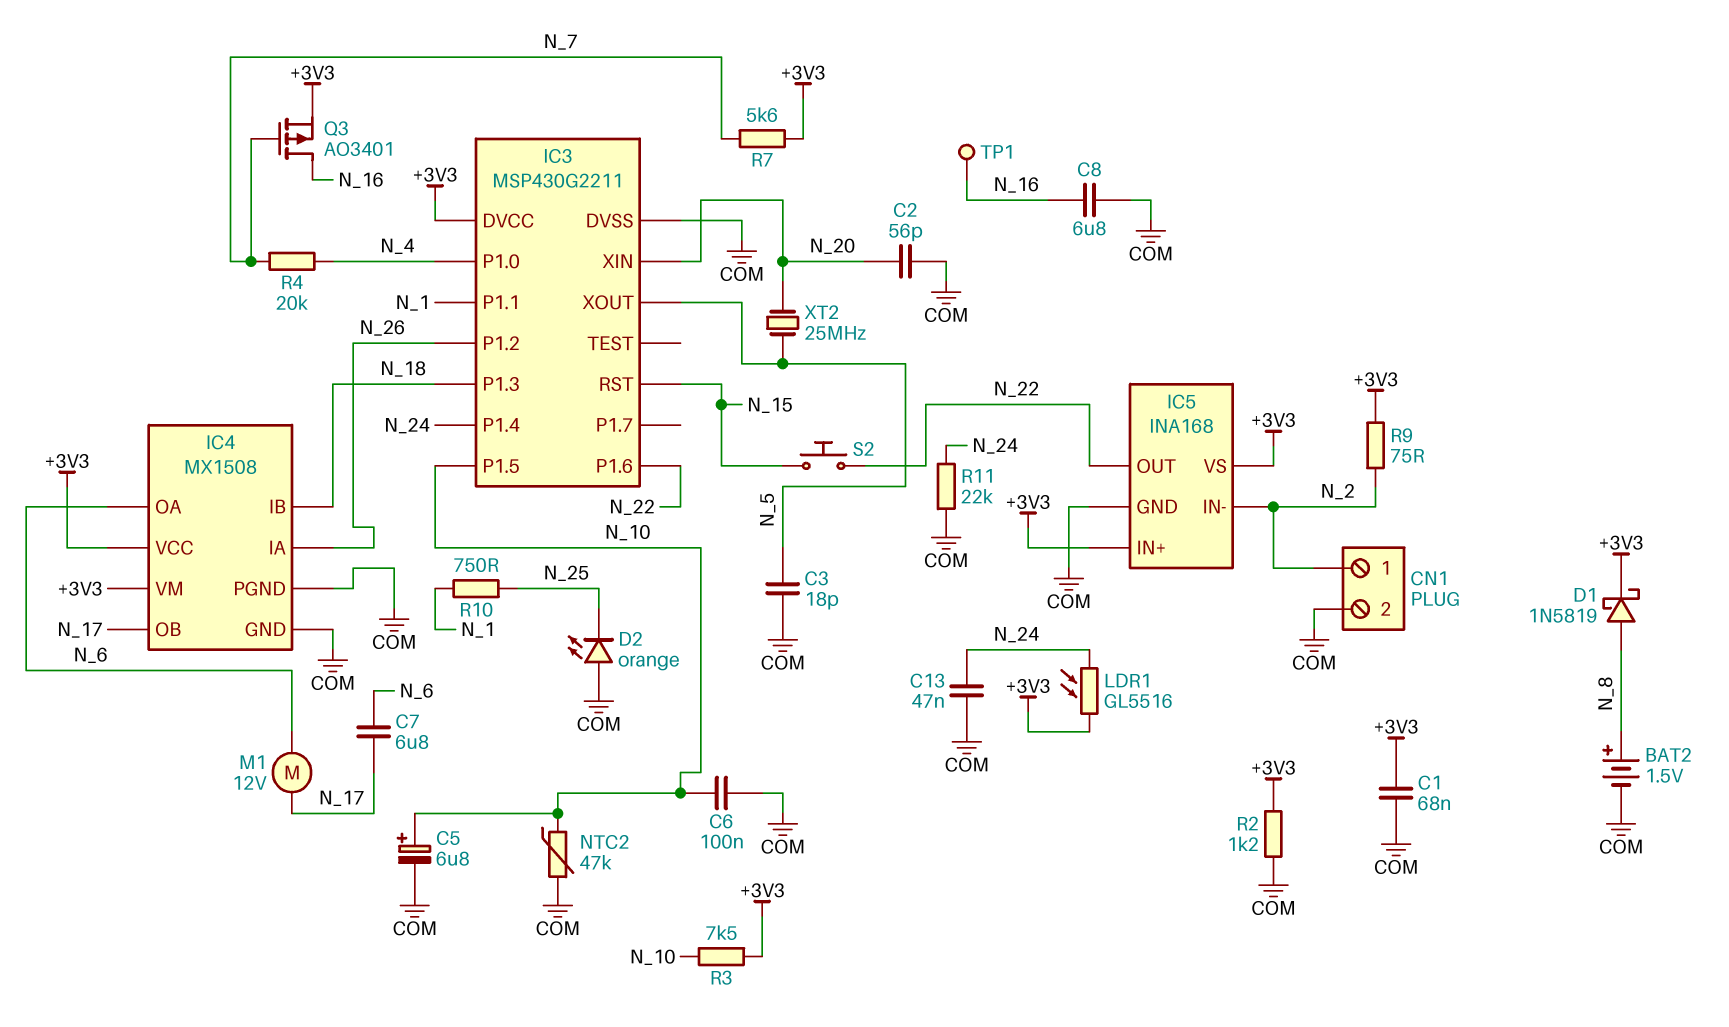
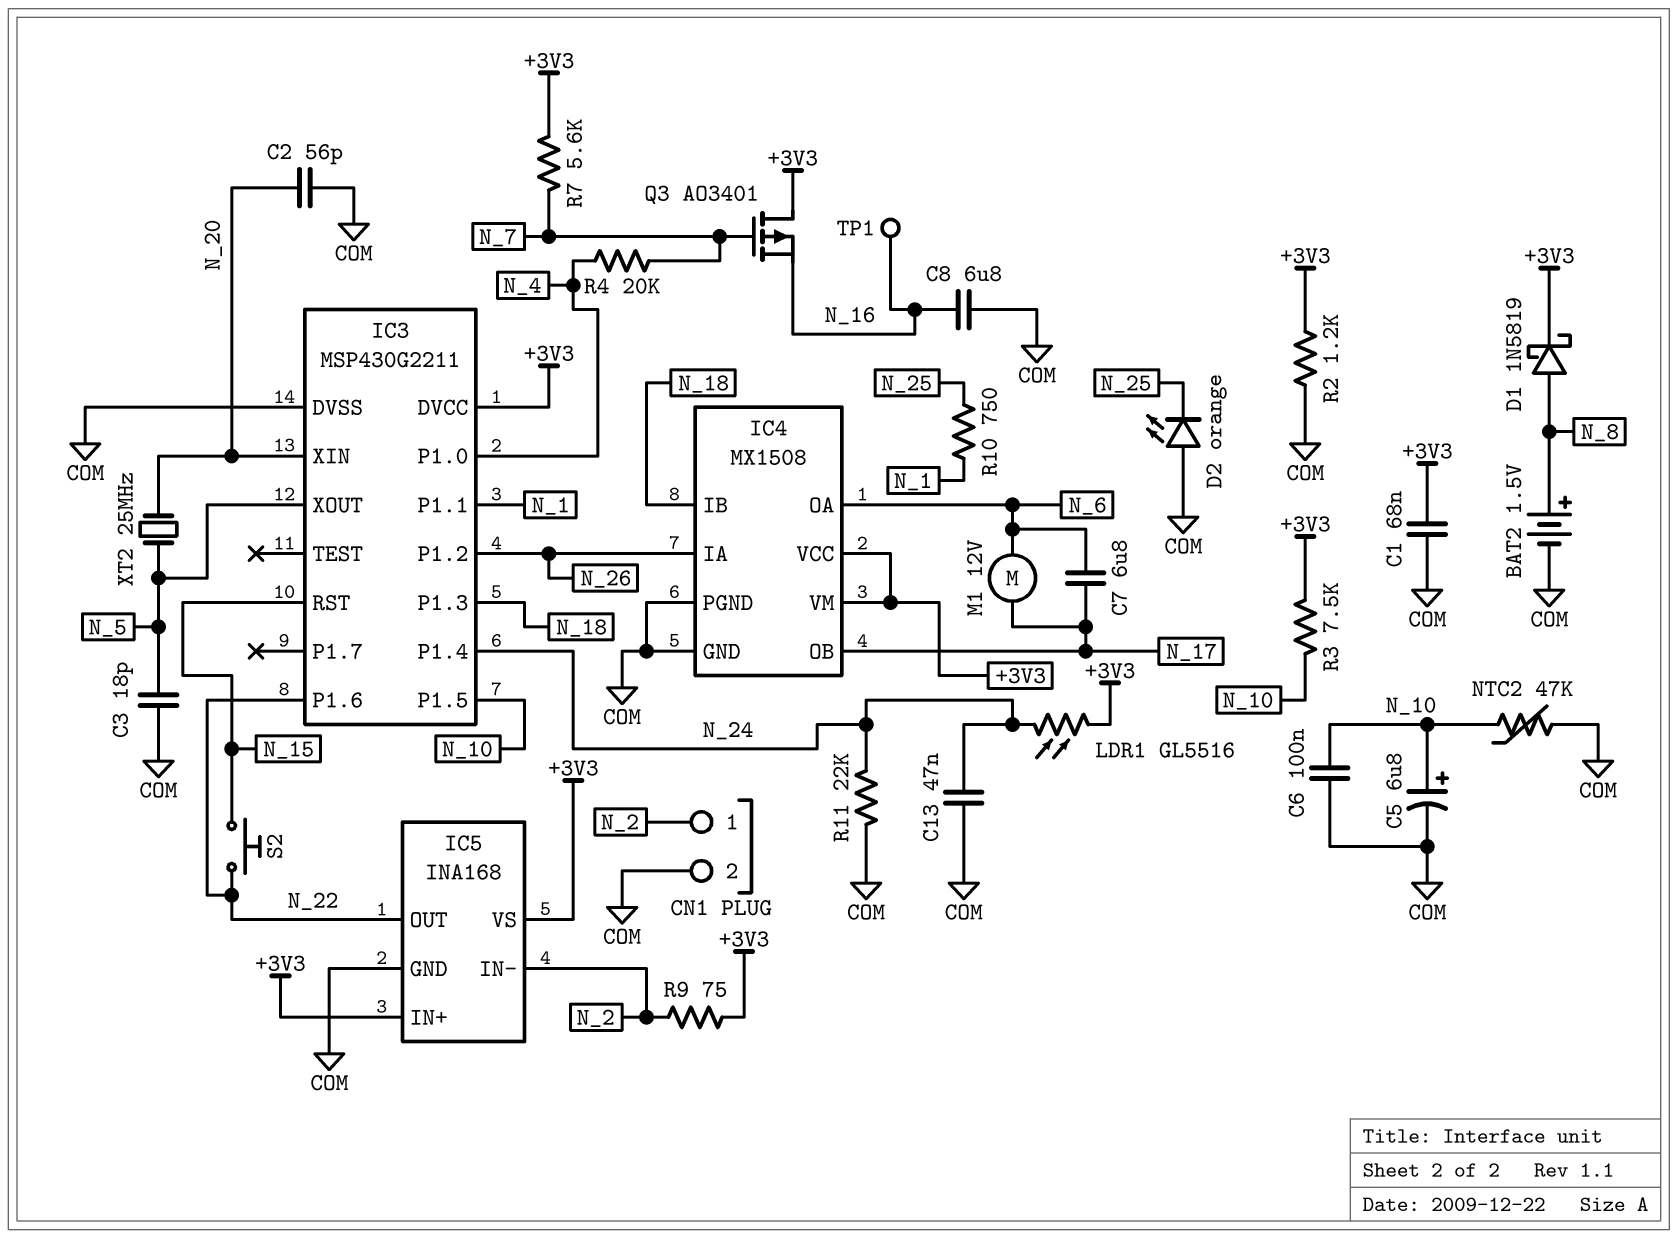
Q3: PMOS AO3401 (G N_7, D N_16, S +3V3) -> PMOS AO3401 (G N_7, D +3V3, S N_16)

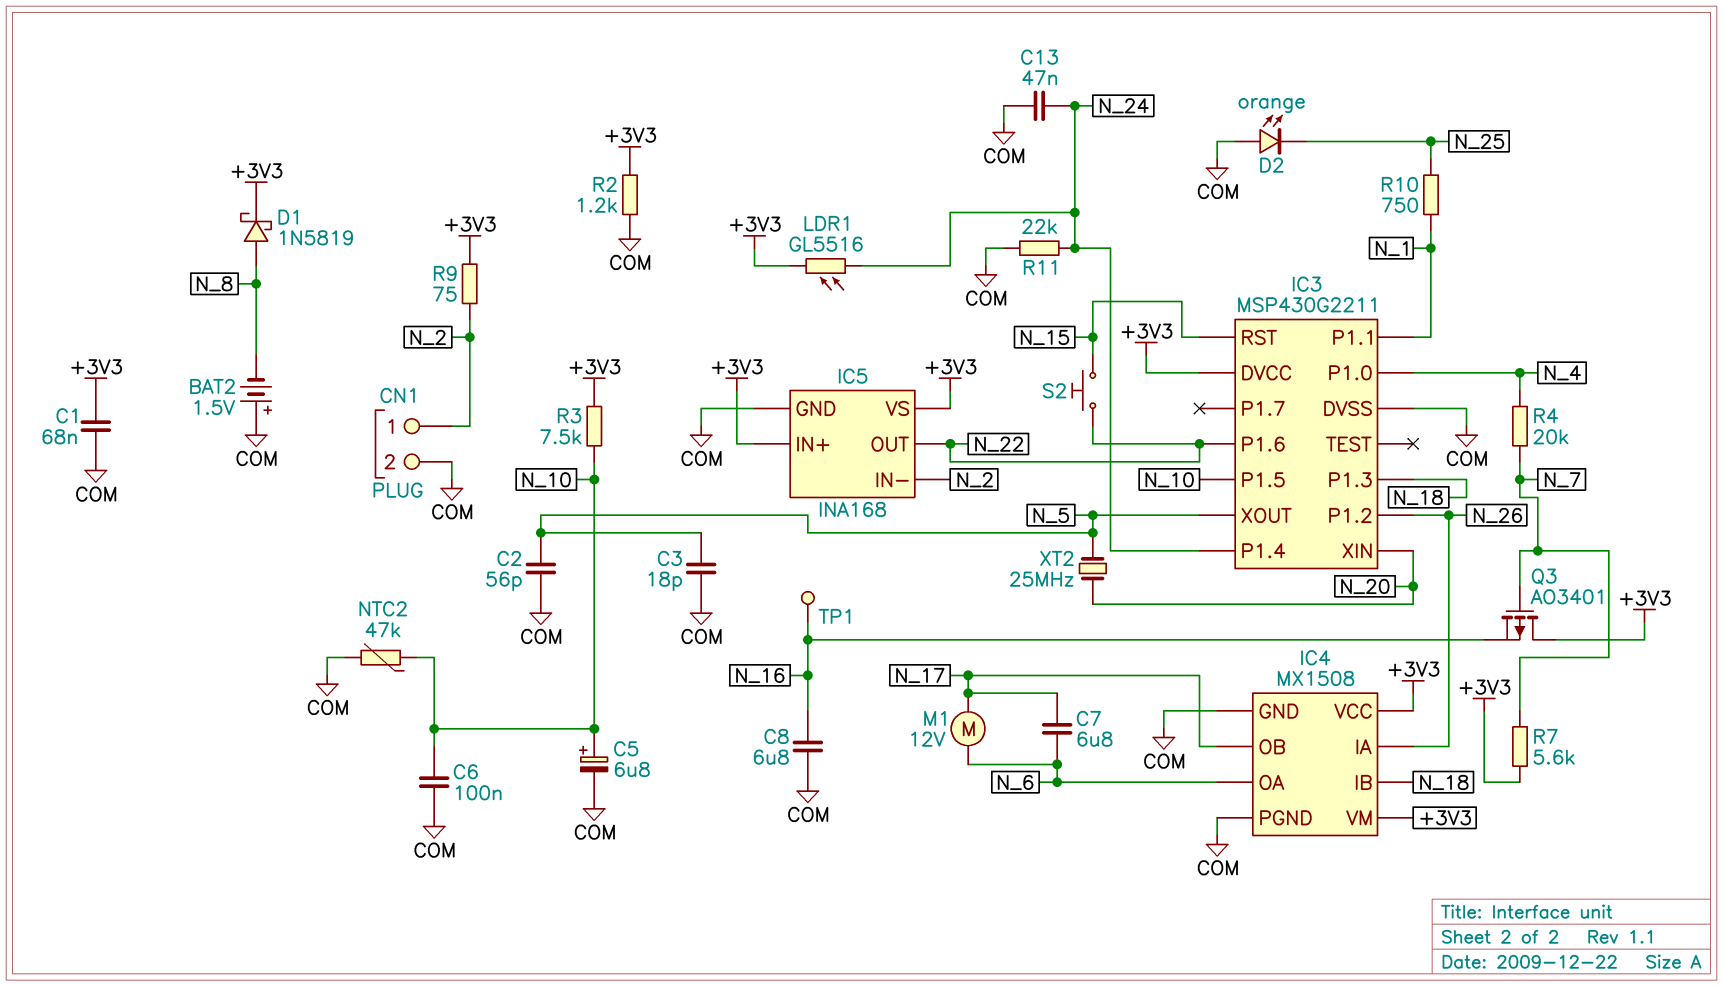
BAT2: 1.5V (plus N_8, minus COM) -> 1.5V (plus COM, minus N_8)
C2: 56pF (COM, N_20) -> 56pF (COM, N_5)

